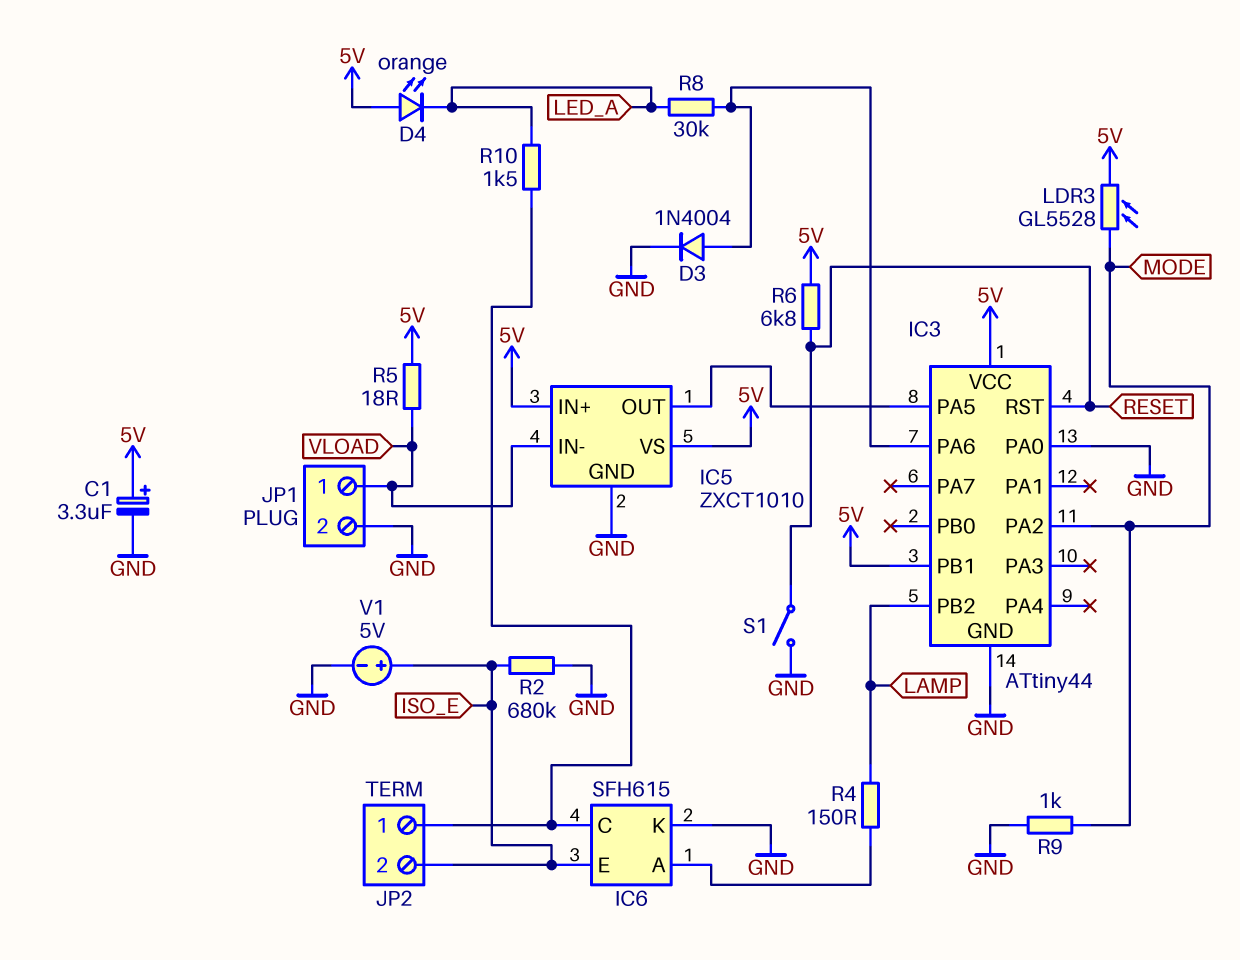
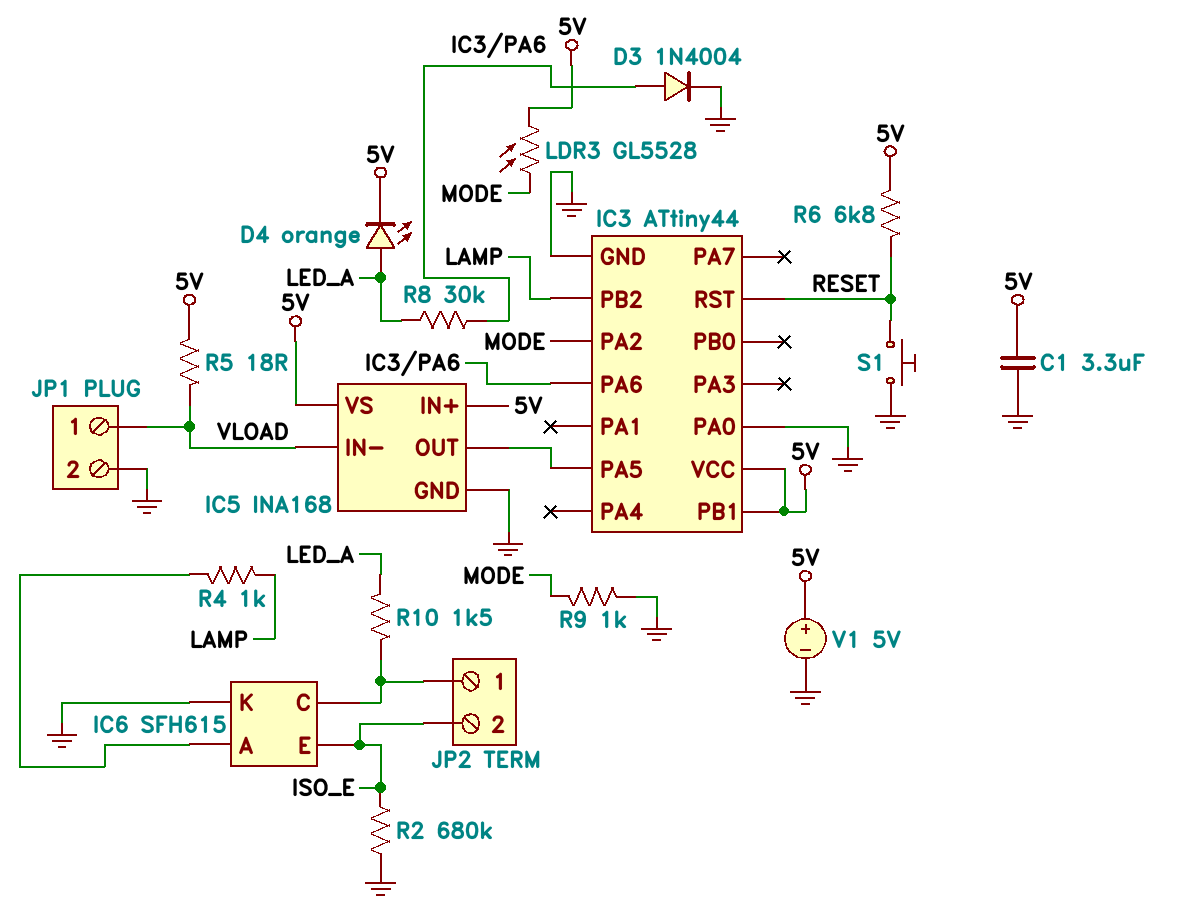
C1: 3.3uF (plus 5V, minus GND) -> 3.3uF (5V, GND)
D4: LED orange (A 5V, K LED_A) -> LED orange (A LED_A, K 5V)
IC5: ZXCT1010 -> INA168
R4: 150 (IC6/A, LAMP) -> 1k (IC6/A, LAMP)
S1: switch (GND, RESET) -> button (GND, RESET)
V1: 5V (plus ISO_E, minus GND) -> 5V (plus 5V, minus GND)

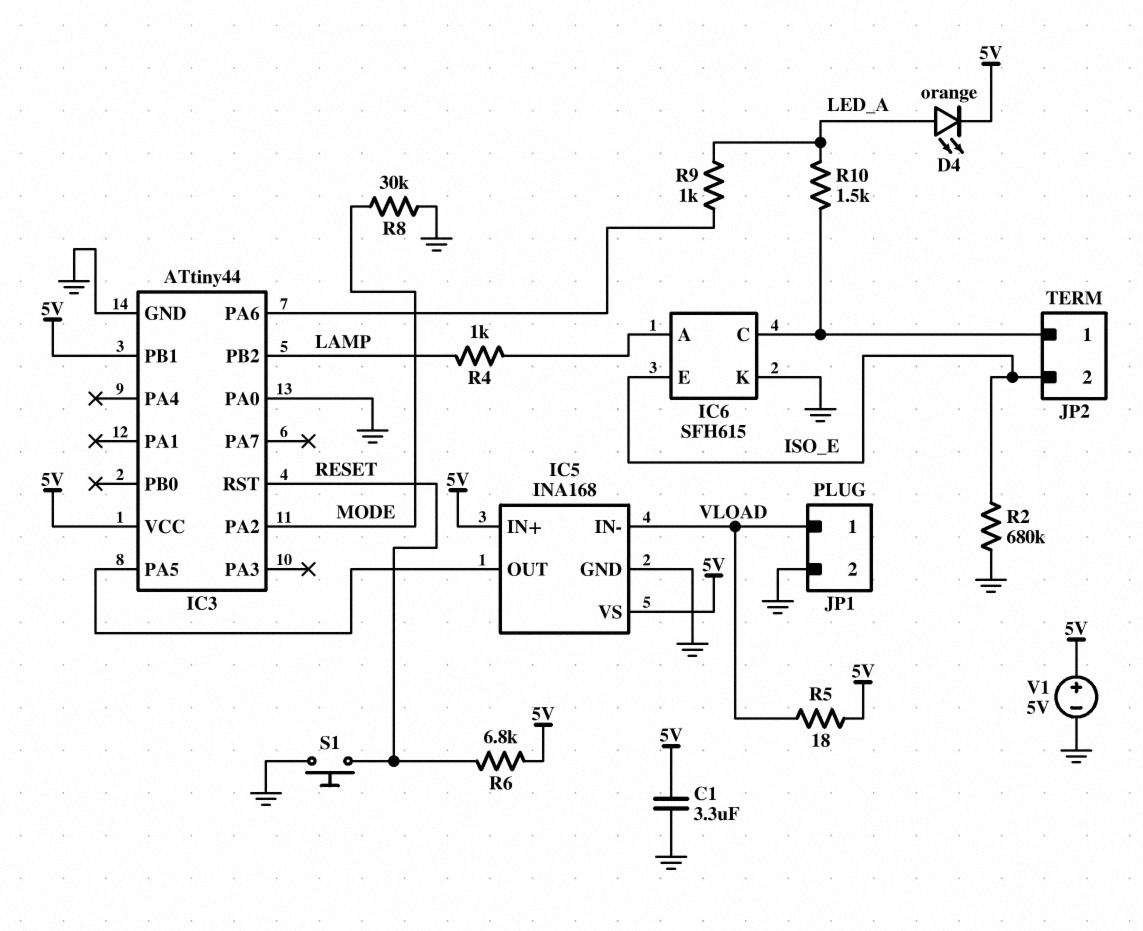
D3: diode 1N4004 (A IC3/PA6, K GND) -> none
LDR3: GL5528 (5V, MODE) -> none
R8: 30k (IC3/PA6, LED_A) -> 30k (GND, MODE)
R9: 1k (GND, MODE) -> 1k (IC3/PA6, LED_A)

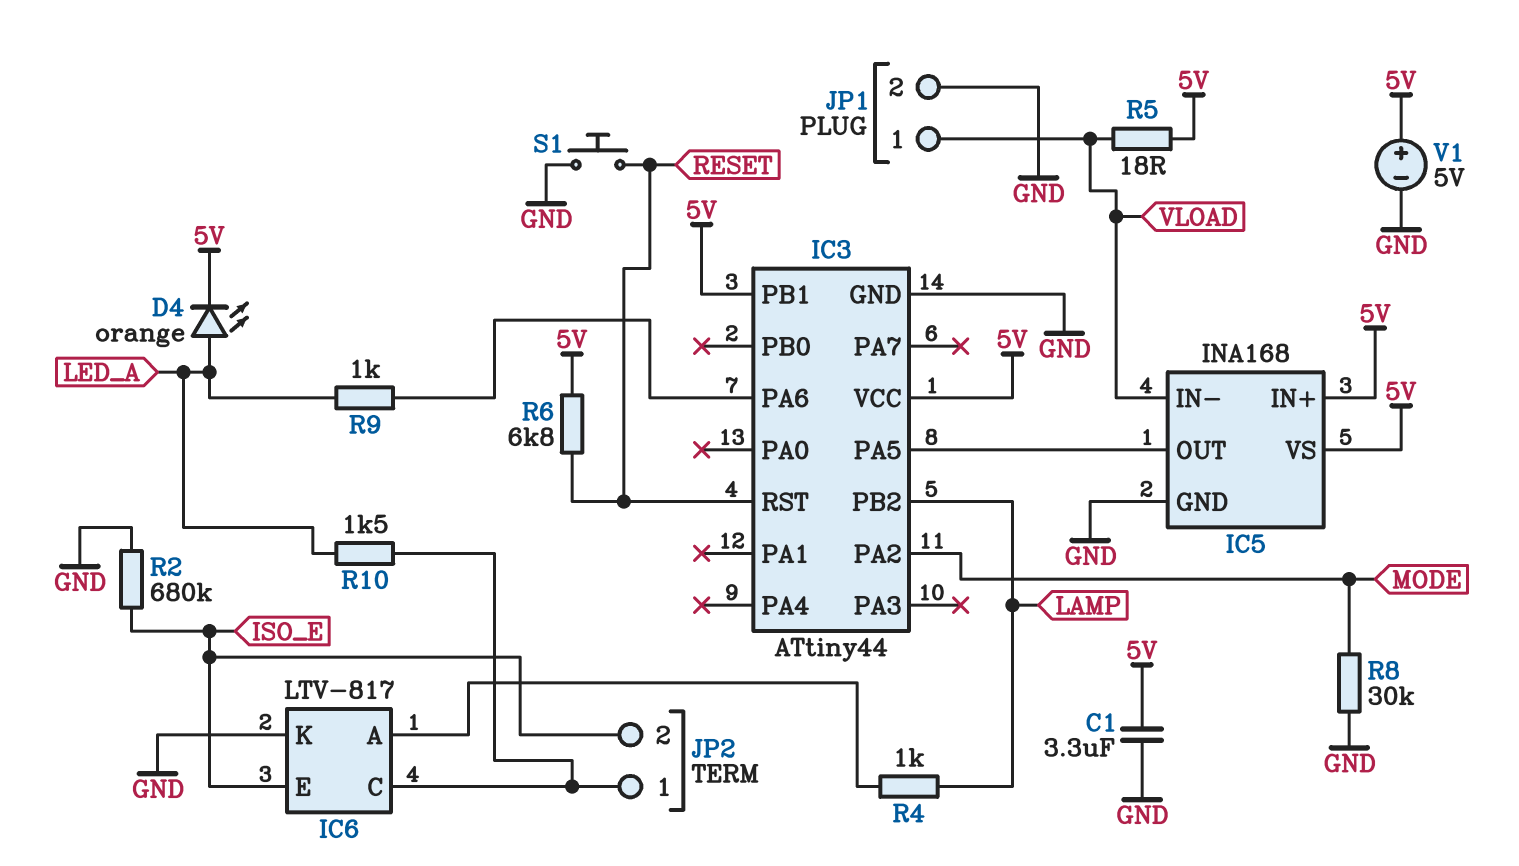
IC3 pin PA0: GND -> none
IC6: SFH615 -> LTV-817

